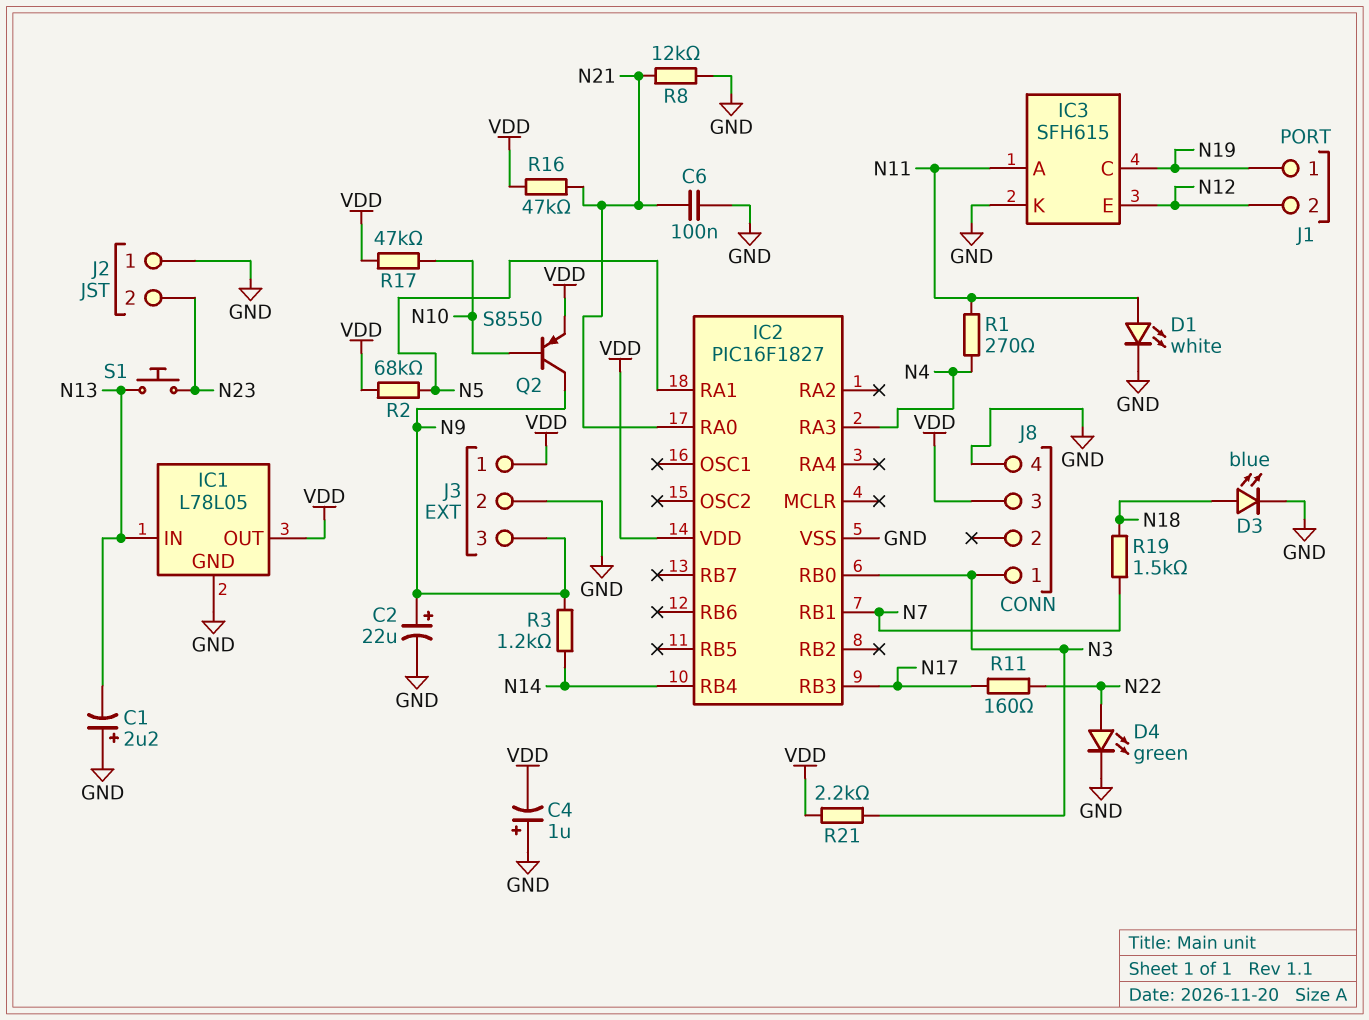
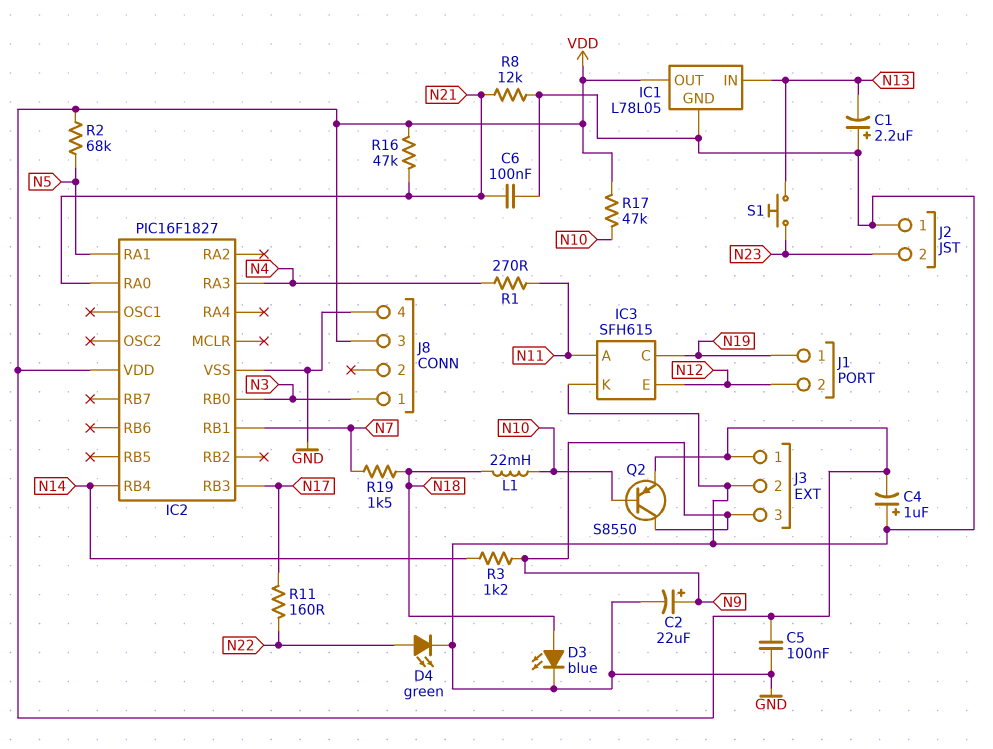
C5: none -> 100nF (GND, VDD)
D1: LED white (A N11, K GND) -> none
L1: none -> 22mH (N10, N18)
R21: 2.2k (N3, VDD) -> none

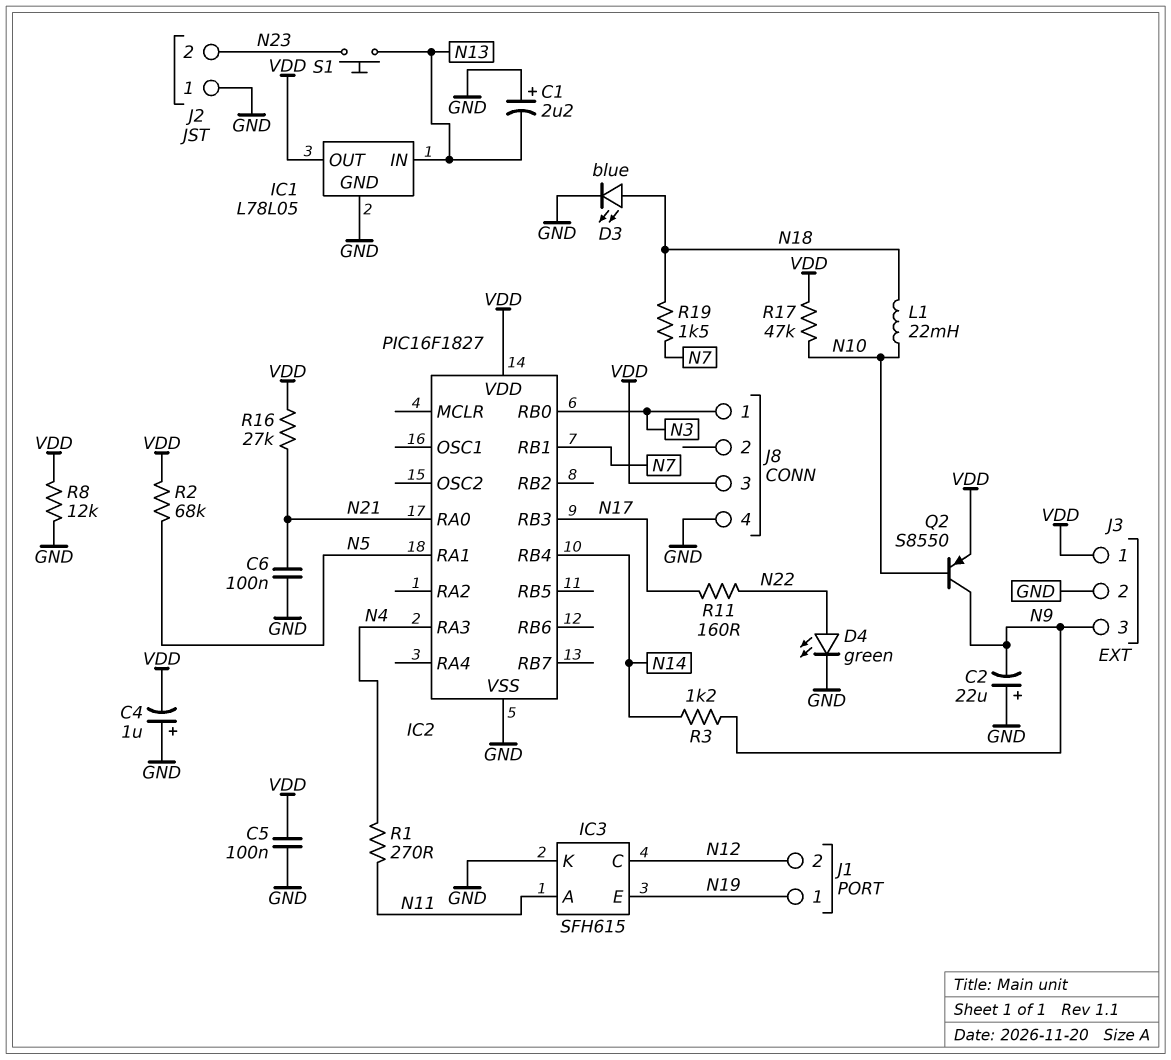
C2: 22uF (plus N9, minus GND) -> 22uF (plus GND, minus N9)
IC3 pin C: N19 -> N12
IC3 pin E: N12 -> N19
R8: 12k (GND, N21) -> 12k (GND, VDD)
R16: 47k (N21, VDD) -> 27k (N21, VDD)

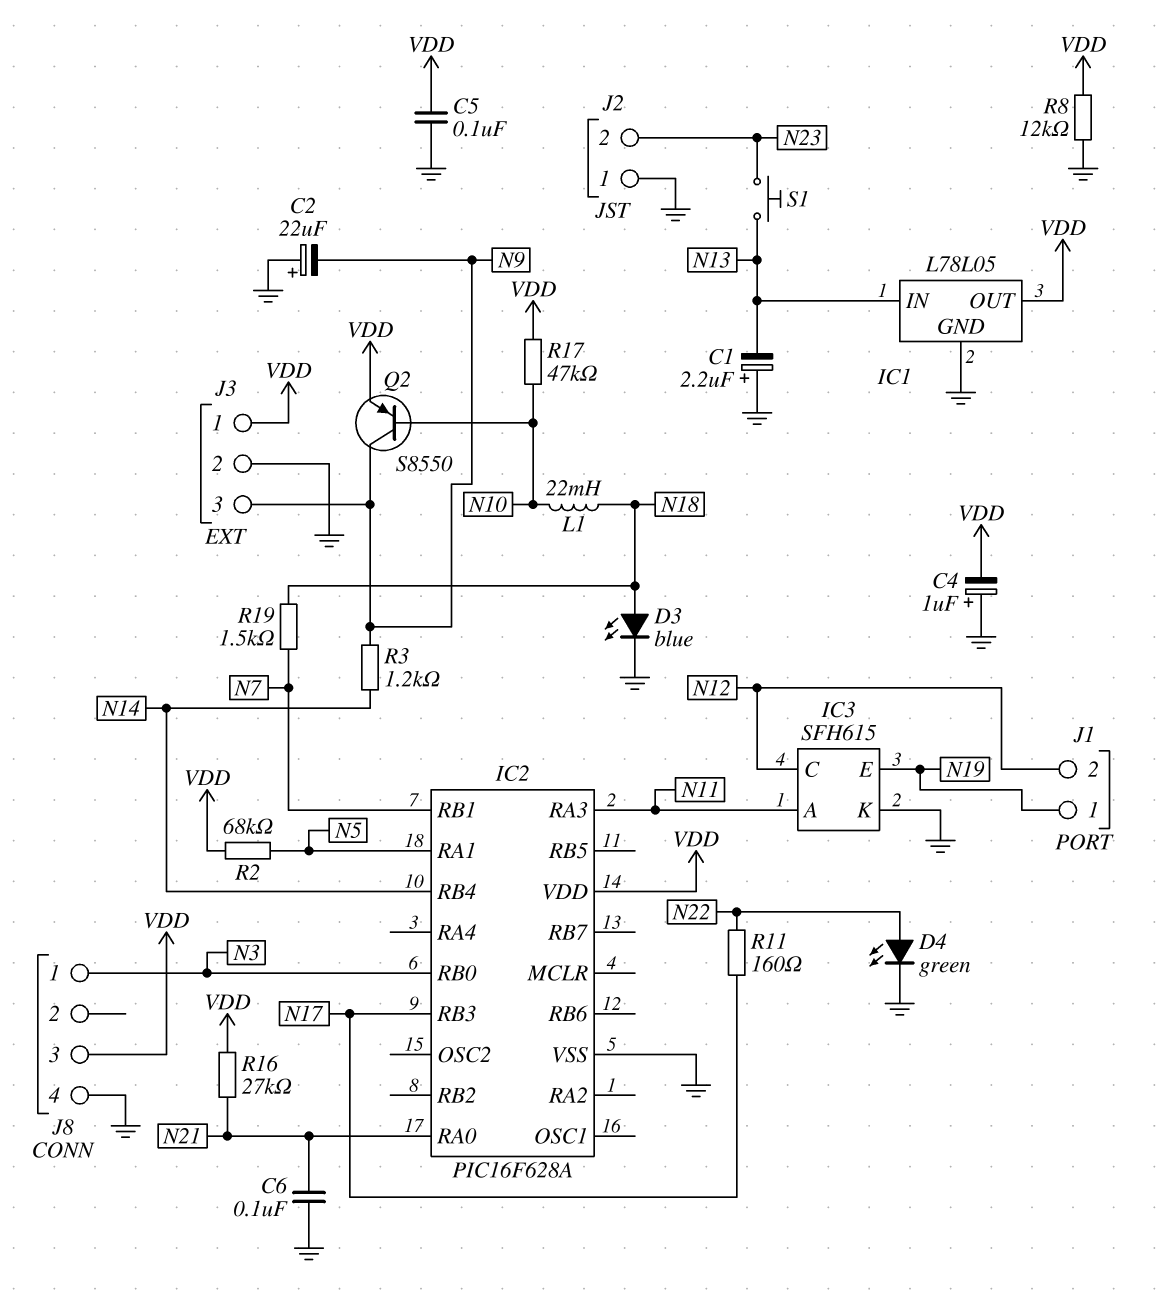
IC2: PIC16F1827 -> PIC16F628A
IC2 pin RA3: N4 -> N11
R1: 270 (N4, N11) -> none

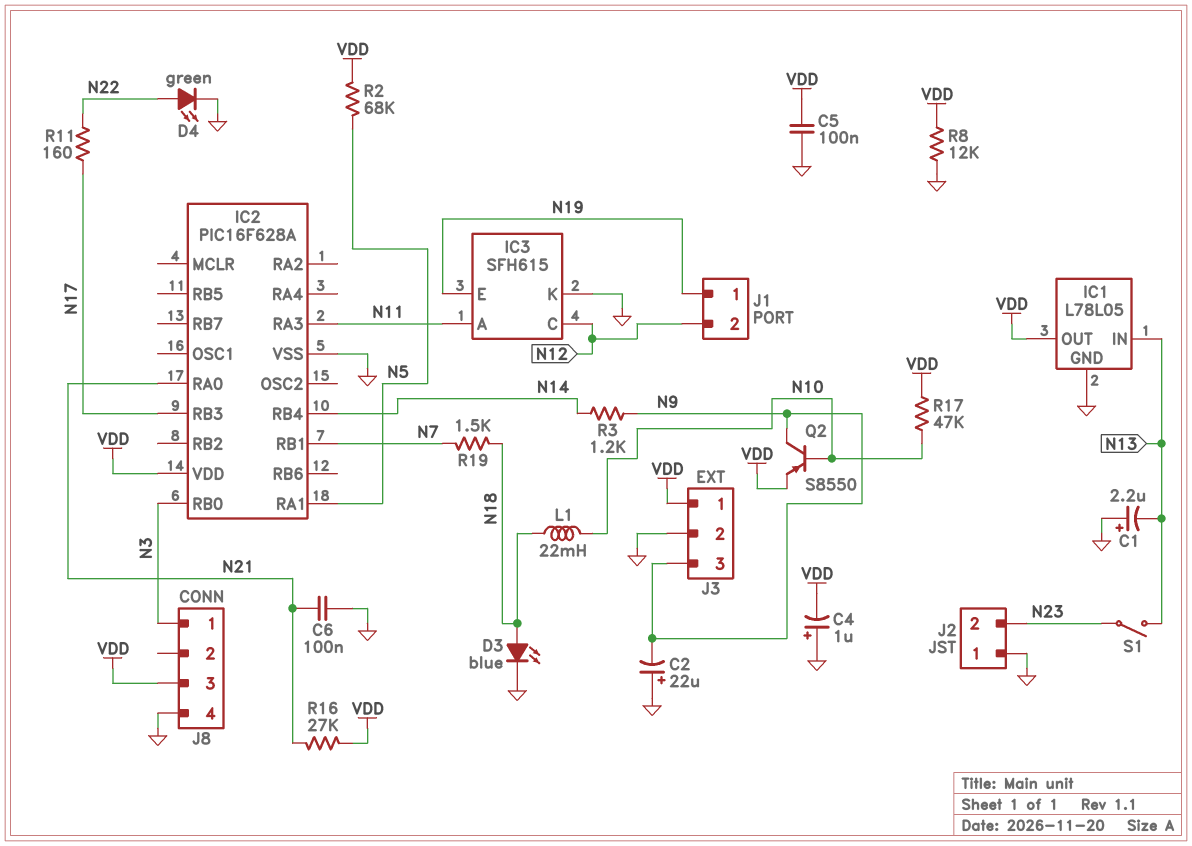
S1: button (N13, N23) -> switch (N13, N23)

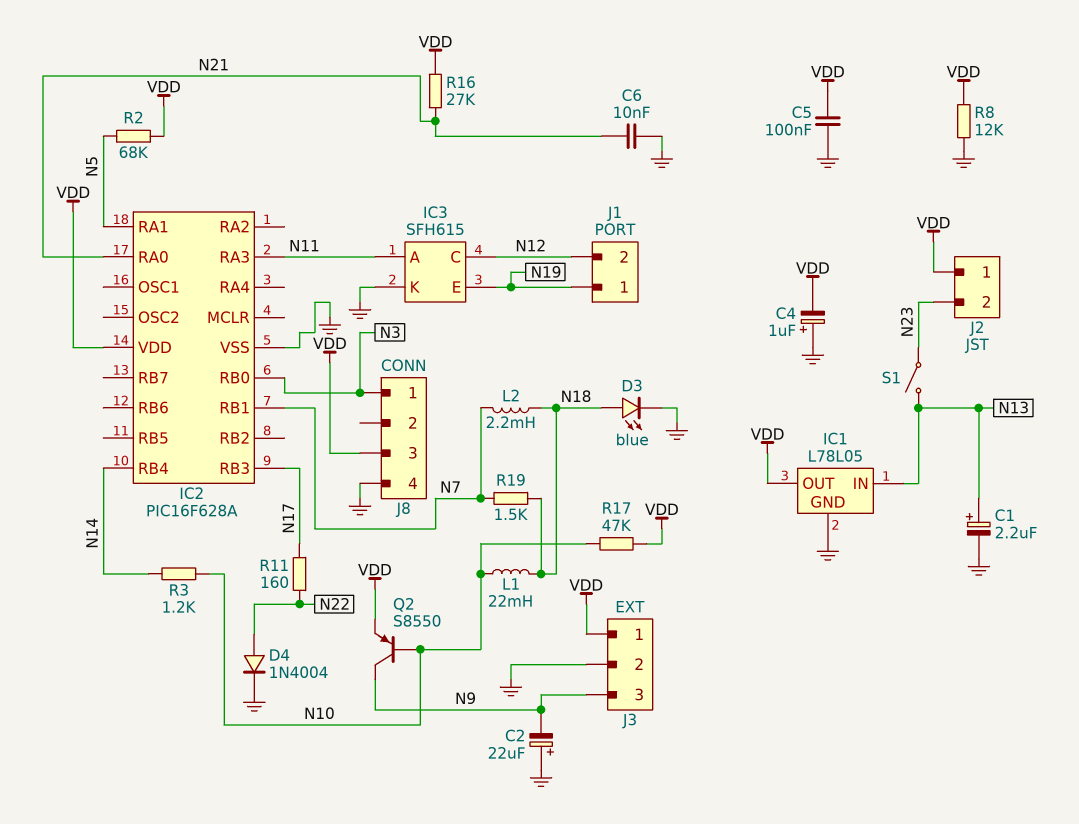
C1: 2.2uF (plus GND, minus N13) -> 2.2uF (plus N13, minus GND)
C6: 100nF (GND, N21) -> 10nF (GND, N21)
D4: LED green (A N22, K GND) -> diode 1N4004 (A N22, K GND)
J2 pin 1: GND -> VDD
L2: none -> 2.2mH (N7, N18)
R3: 1.2k (N9, N14) -> 1.2k (N10, N14)

